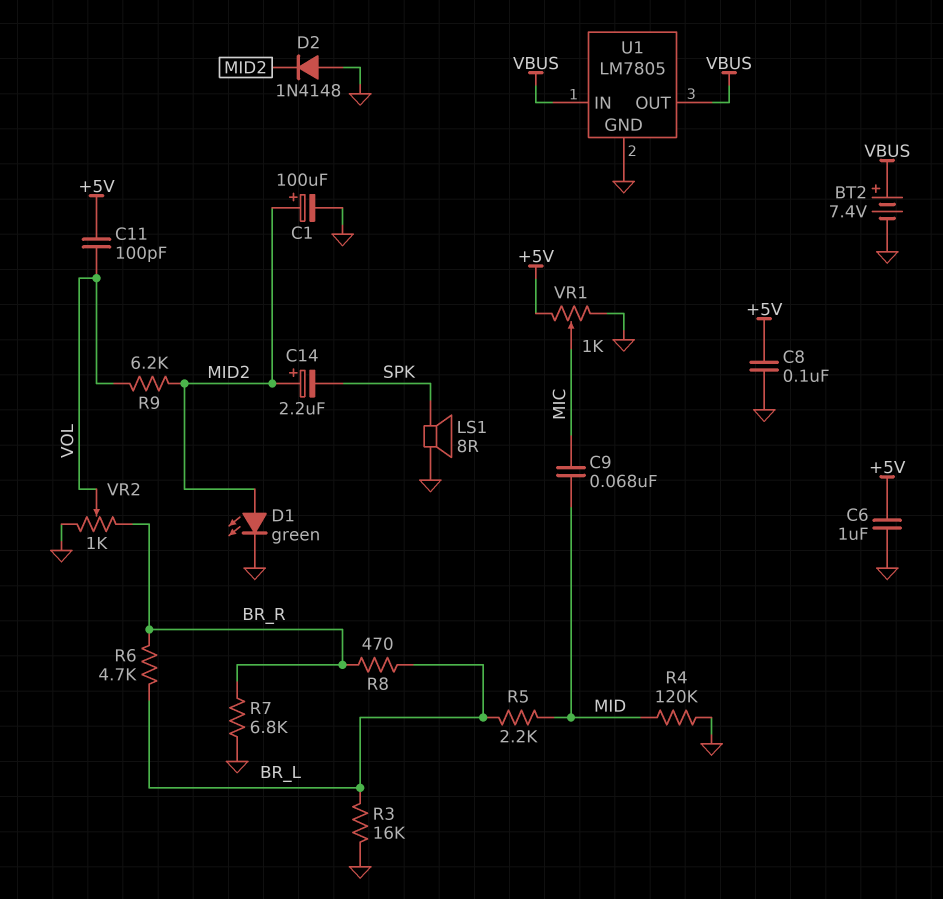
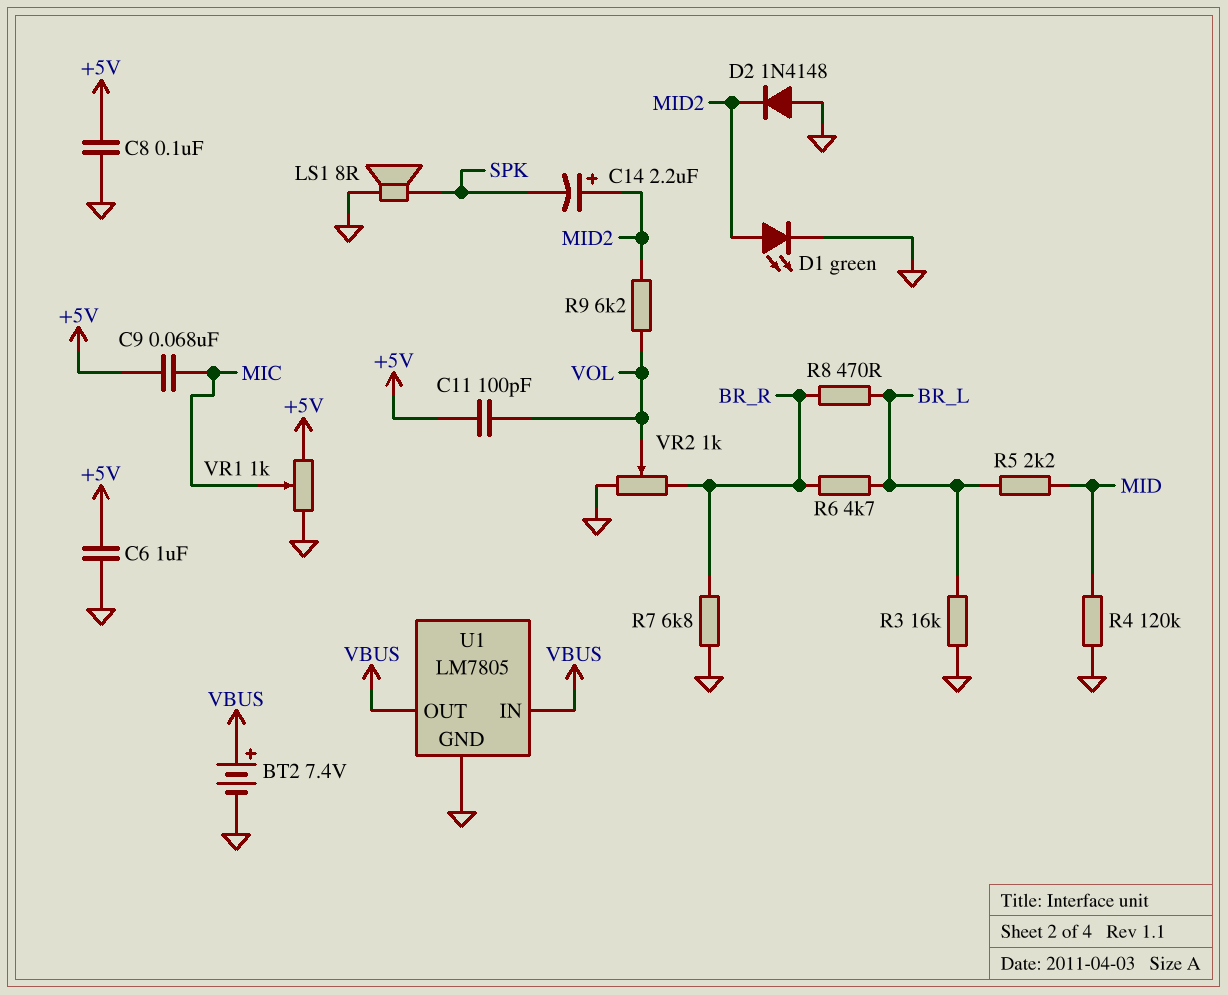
C1: 100uF (plus MID2, minus GND) -> none
C9: 68nF (MIC, MID) -> 68nF (+5V, MIC)

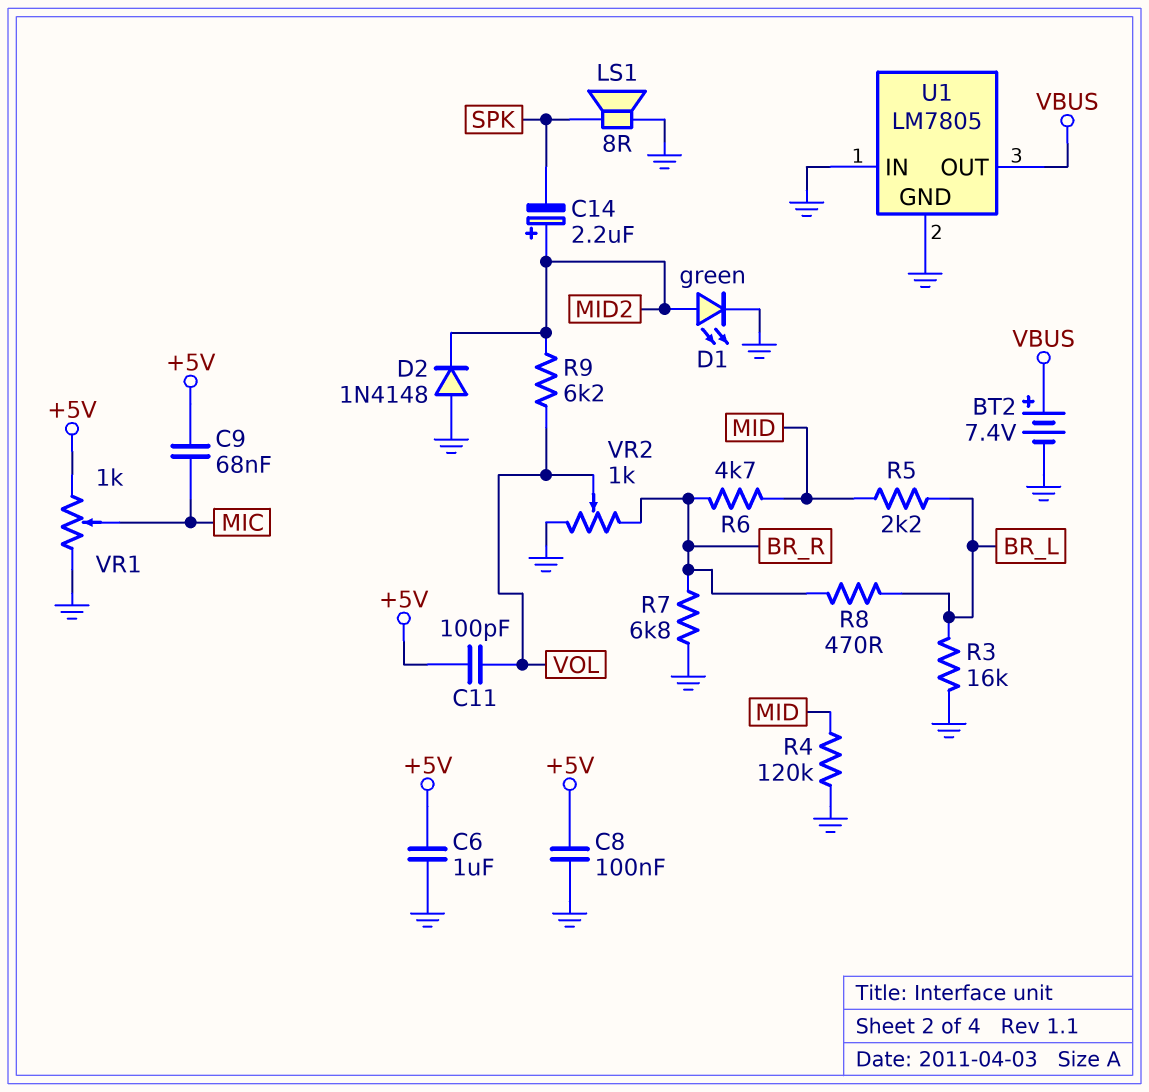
R6: 4.7k (BR_L, BR_R) -> 4.7k (BR_R, MID)
U1 pin IN: VBUS -> GND

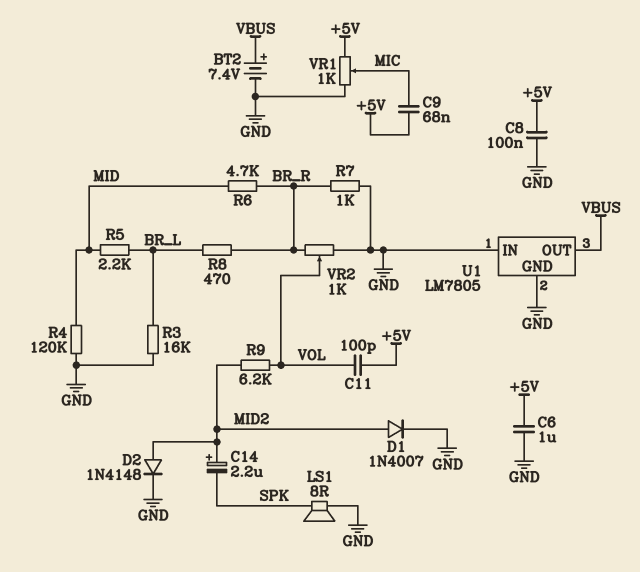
D1: LED green (A MID2, K GND) -> diode 1N4007 (A MID2, K GND)
D2: diode 1N4148 (A GND, K MID2) -> diode 1N4148 (A MID2, K GND)
R7: 6.8k (BR_R, GND) -> 1k (BR_R, GND)

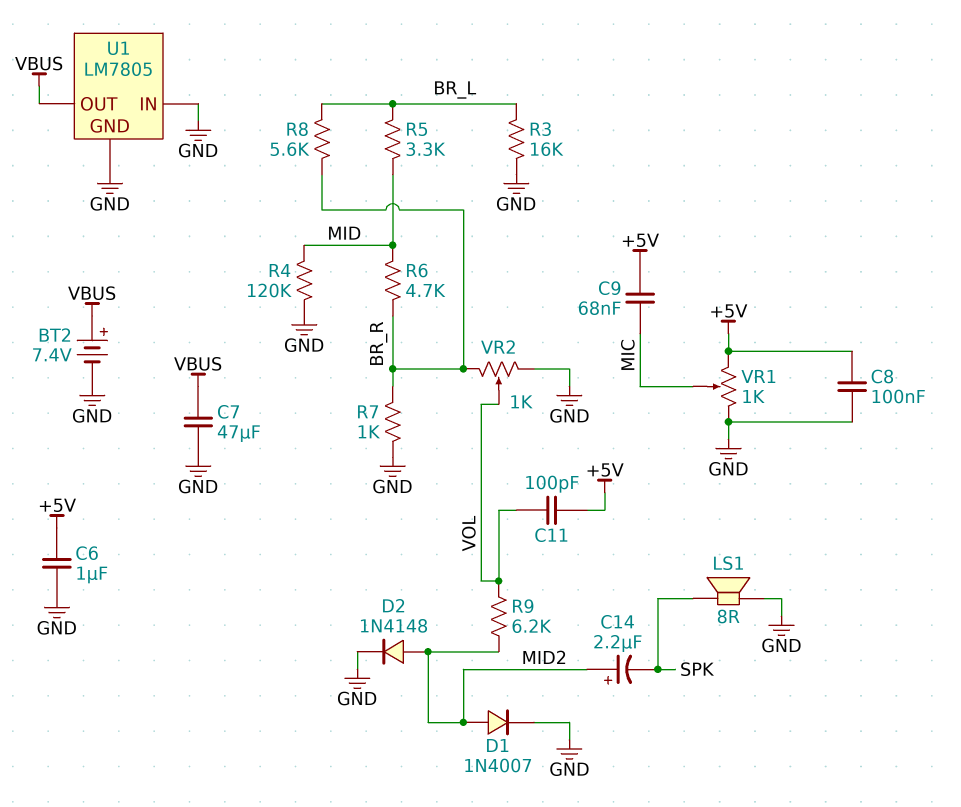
C7: none -> 47uF (GND, VBUS)
R5: 2.2k (BR_L, MID) -> 3.3k (BR_L, MID)
R8: 470 (BR_L, BR_R) -> 5.6k (BR_L, BR_R)

